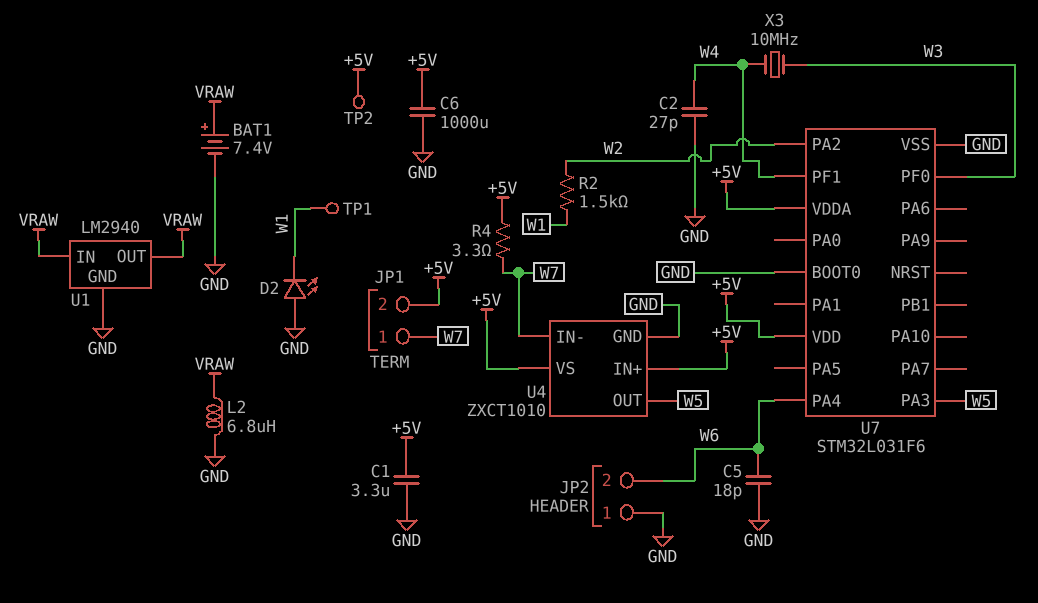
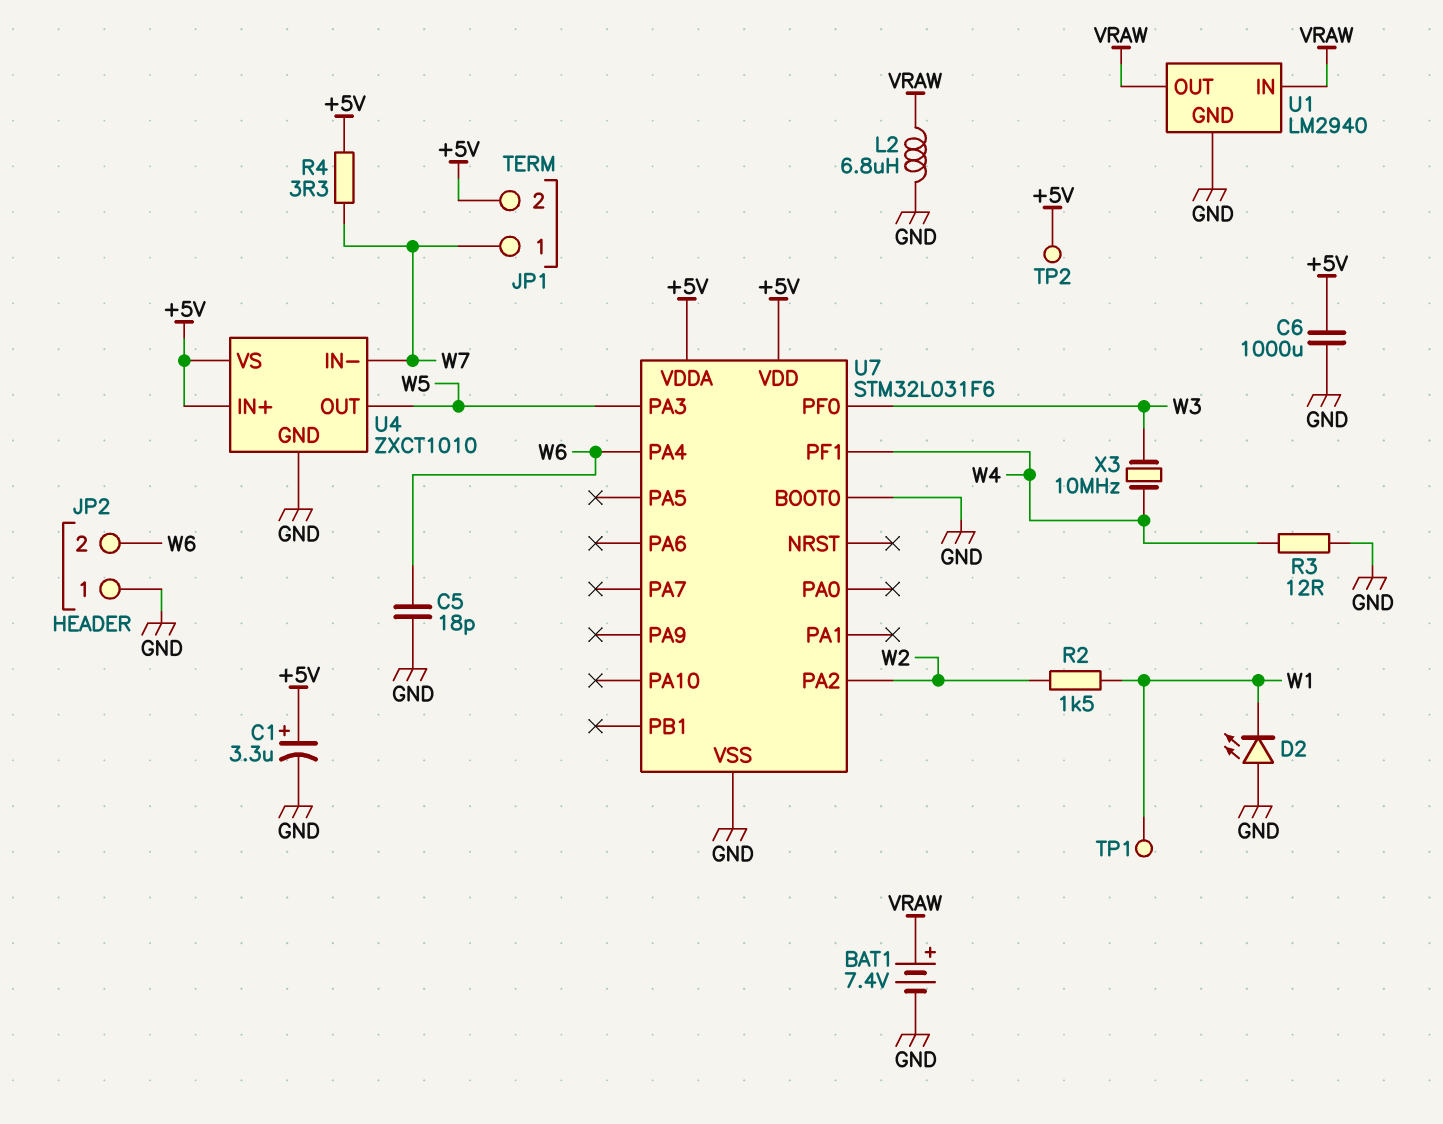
C1: 3.3uF (+5V, GND) -> 3.3uF (plus +5V, minus GND)
C2: 27pF (GND, W4) -> none
R3: none -> 12 (GND, W4)

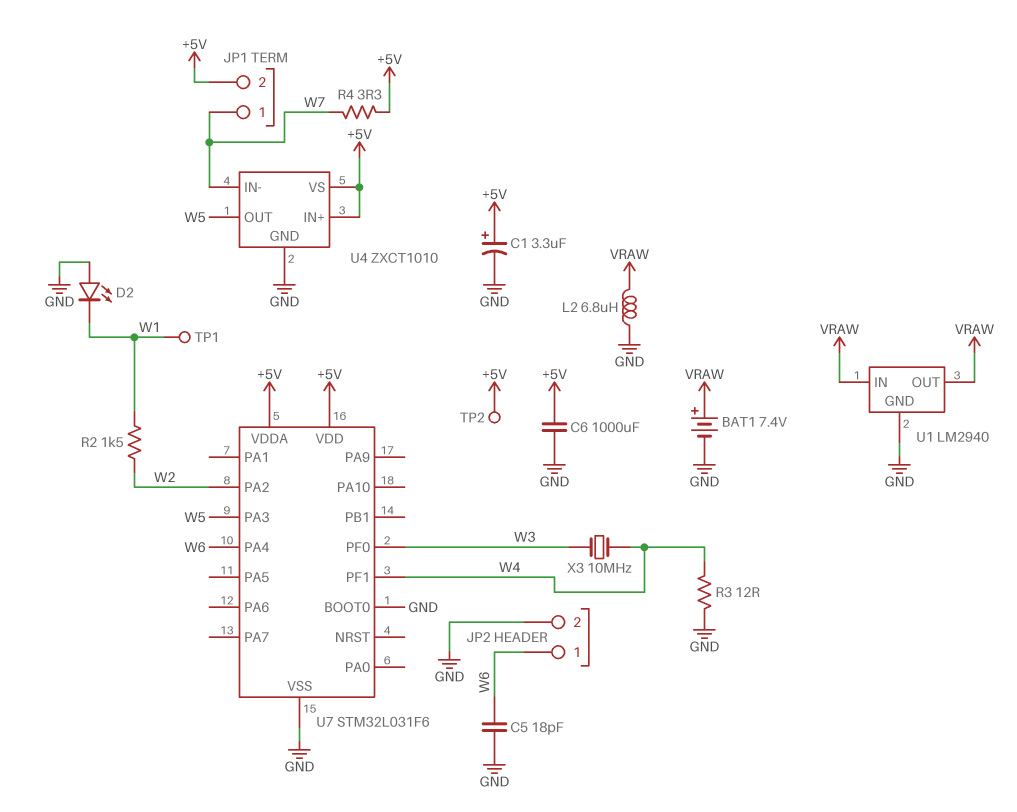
JP2 pin 1: GND -> W6
JP2 pin 2: W6 -> GND

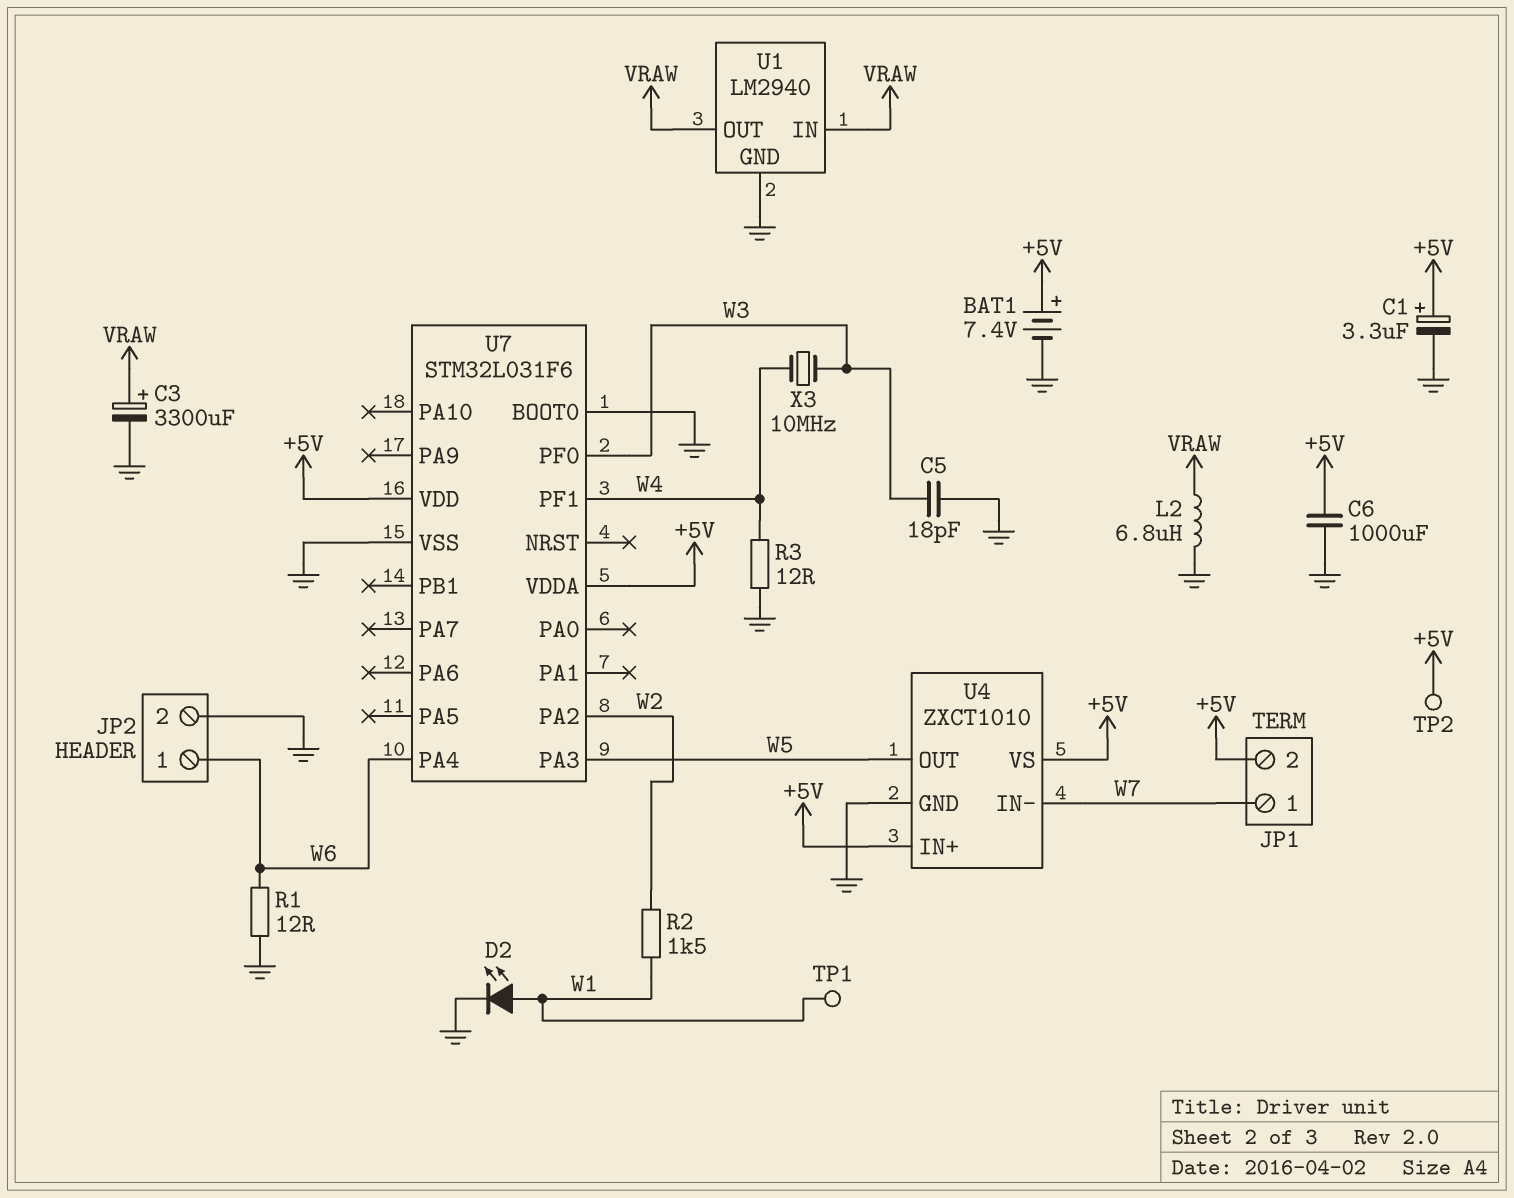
BAT1: 7.4V (plus VRAW, minus GND) -> 7.4V (plus +5V, minus GND)
C3: none -> 3300uF (plus VRAW, minus GND)
C5: 18pF (GND, W6) -> 18pF (GND, W3)
D2: LED (A GND, K W1) -> LED (A W1, K GND)
R1: none -> 12 (GND, W6)
R4: 3.3 (+5V, W7) -> none

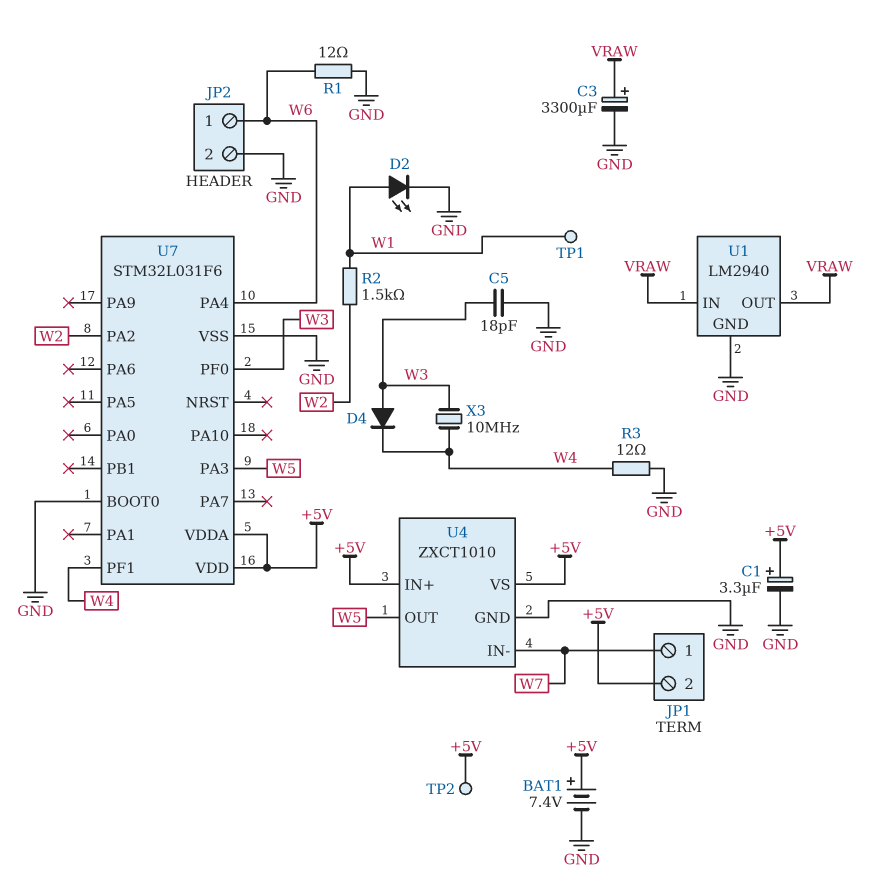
C6: 1000uF (+5V, GND) -> none
D4: none -> diode (A W3, K W4)
L2: 6.8uH (GND, VRAW) -> none

